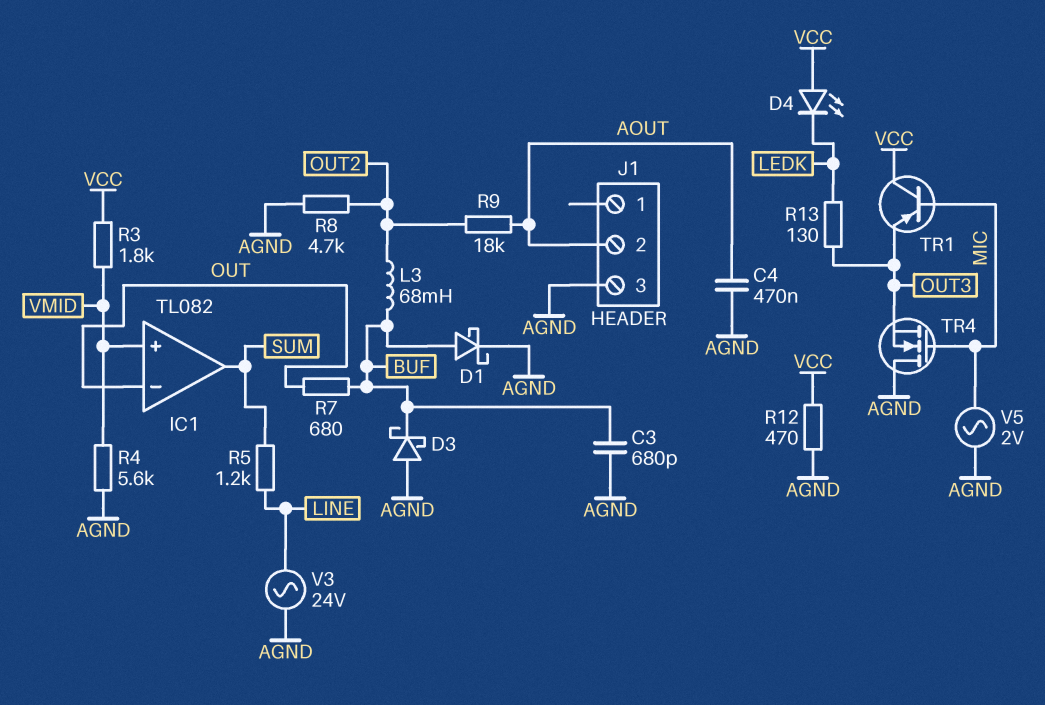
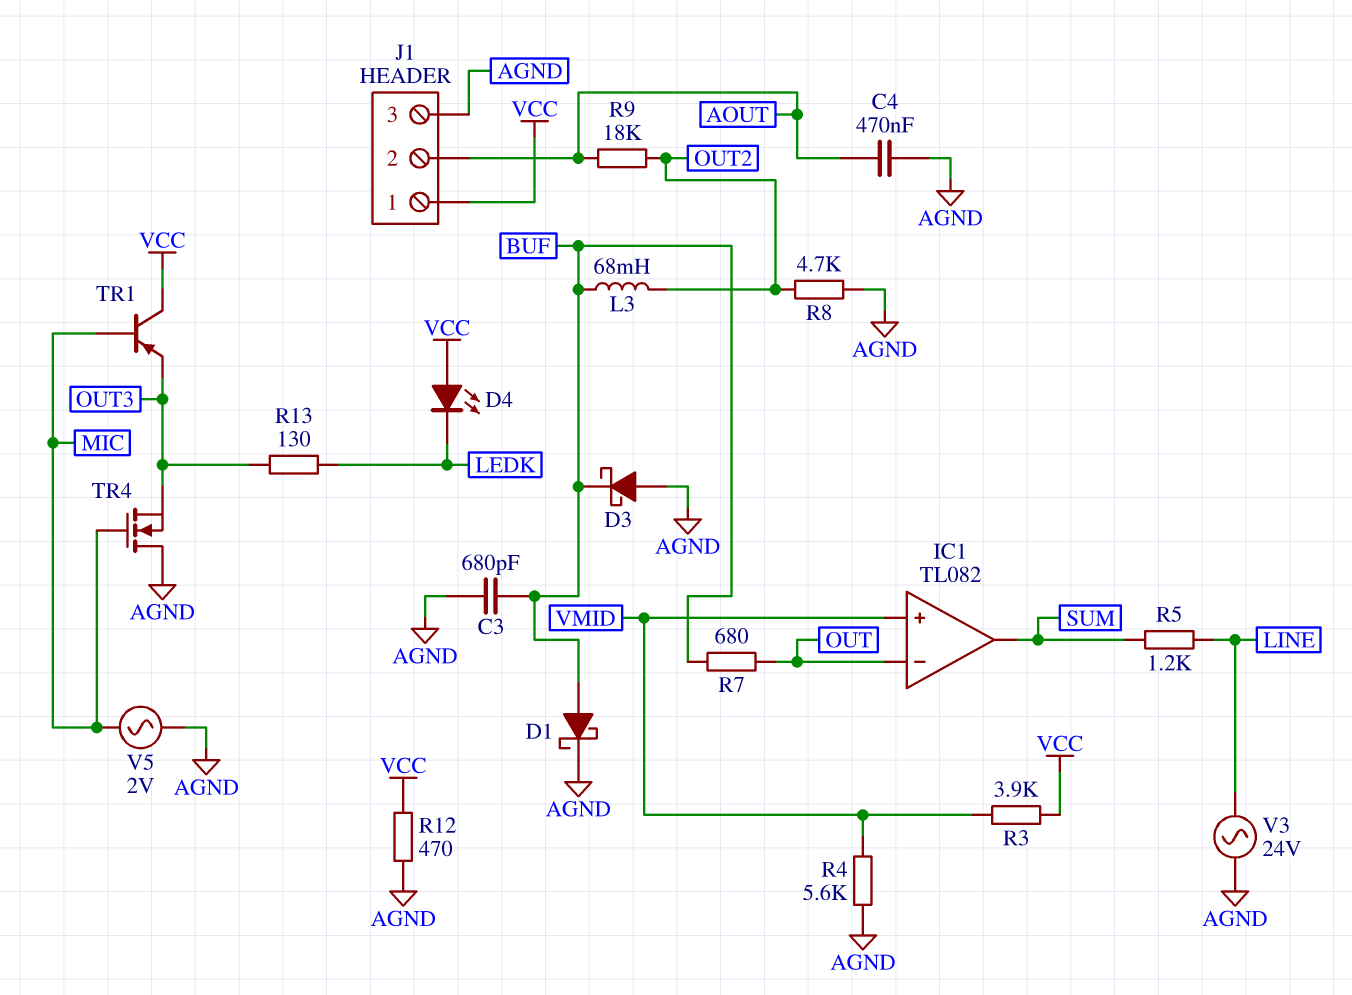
J1 pin 1: none -> VCC
R3: 1.8k (VCC, VMID) -> 3.9k (VCC, VMID)

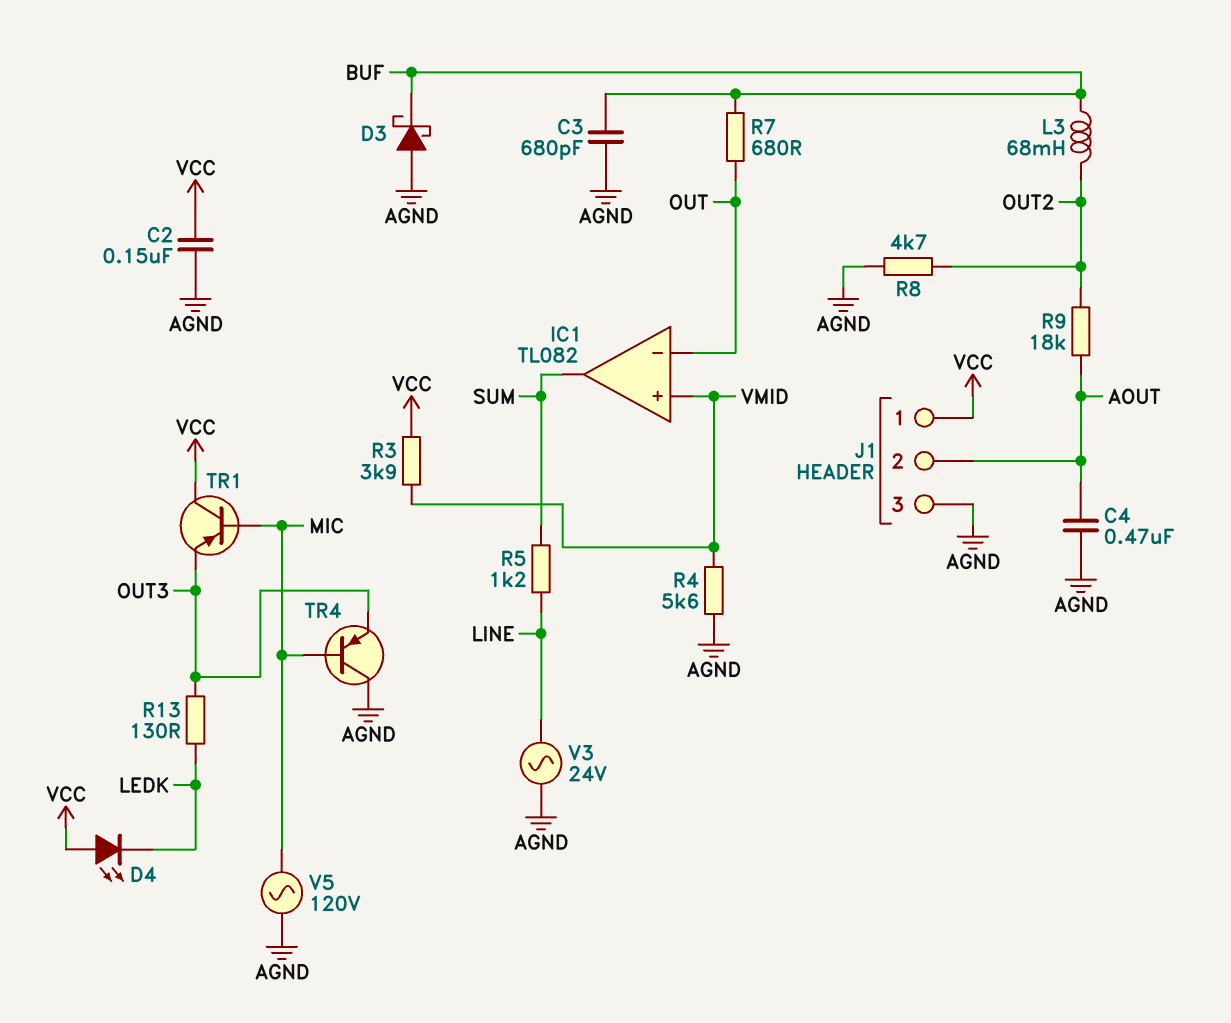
C2: none -> 150nF (AGND, VCC)
D1: schottky (A BUF, K AGND) -> none
R12: 470 (AGND, VCC) -> none
TR4: NMOS (G MIC, D AGND, S OUT3) -> PNP (B MIC, C AGND, E OUT3)
V5: AC 2V (AGND, MIC) -> AC 120V (AGND, MIC)

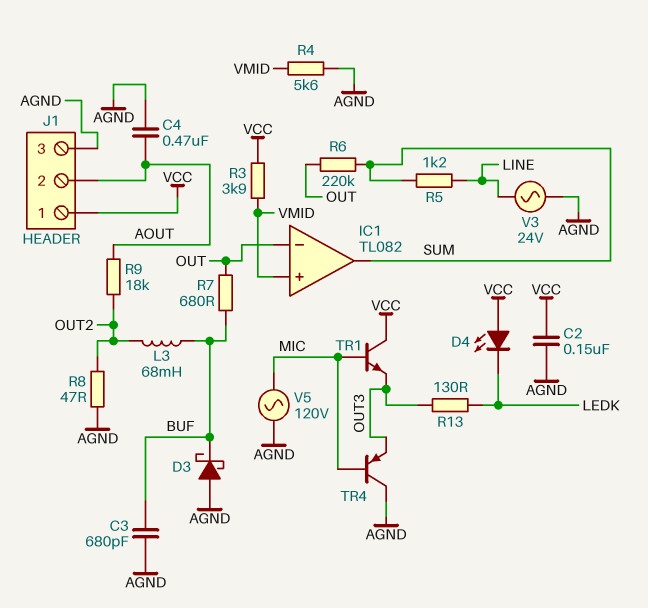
R6: none -> 220k (OUT, SUM)
R8: 4.7k (AGND, OUT2) -> 47 (AGND, OUT2)
TR1: PNP (B MIC, C VCC, E OUT3) -> NPN (B MIC, C VCC, E OUT3)

